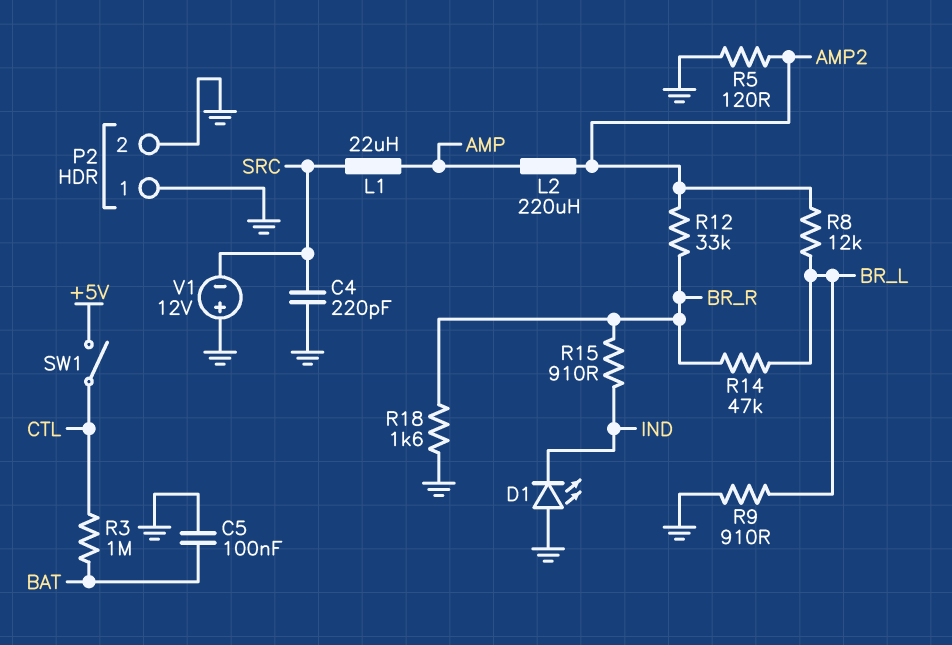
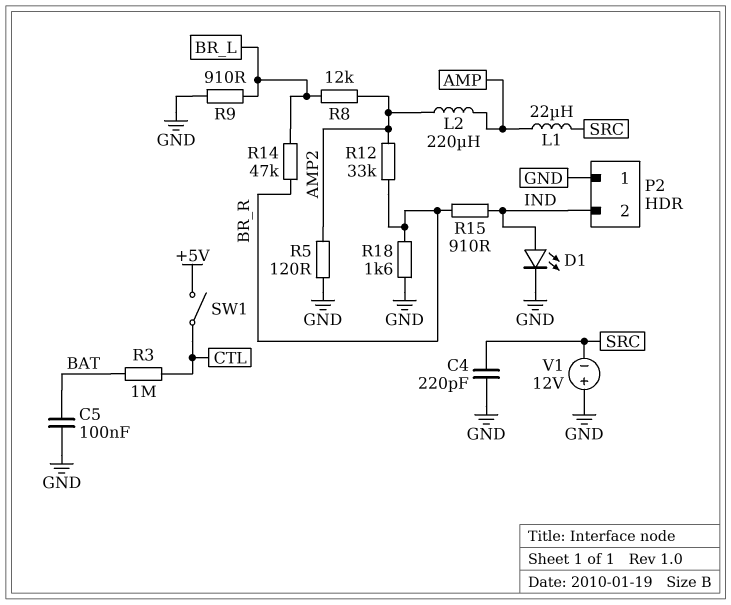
D1: LED (A GND, K IND) -> LED (A IND, K GND)
P2 pin 2: GND -> IND

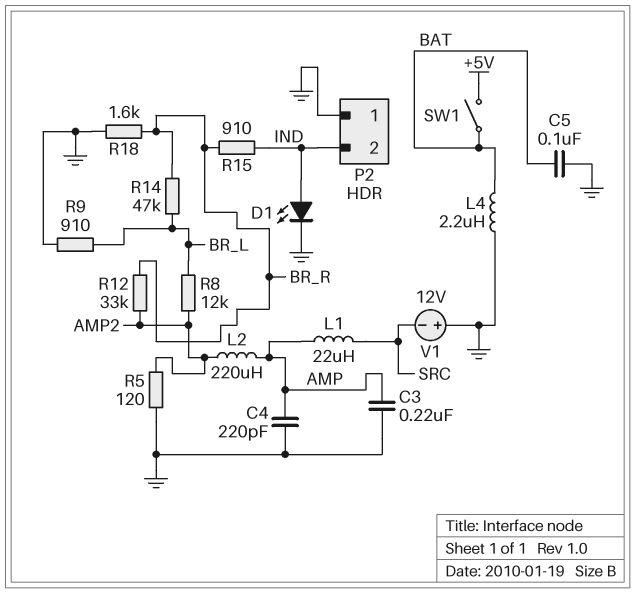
C3: none -> 220nF (AMP, GND)
C4: 220pF (GND, SRC) -> 220pF (AMP, GND)
L4: none -> 2.2uH (BAT, GND)
R3: 1M (BAT, CTL) -> none
SW1: switch (+5V, CTL) -> switch (+5V, BAT)

